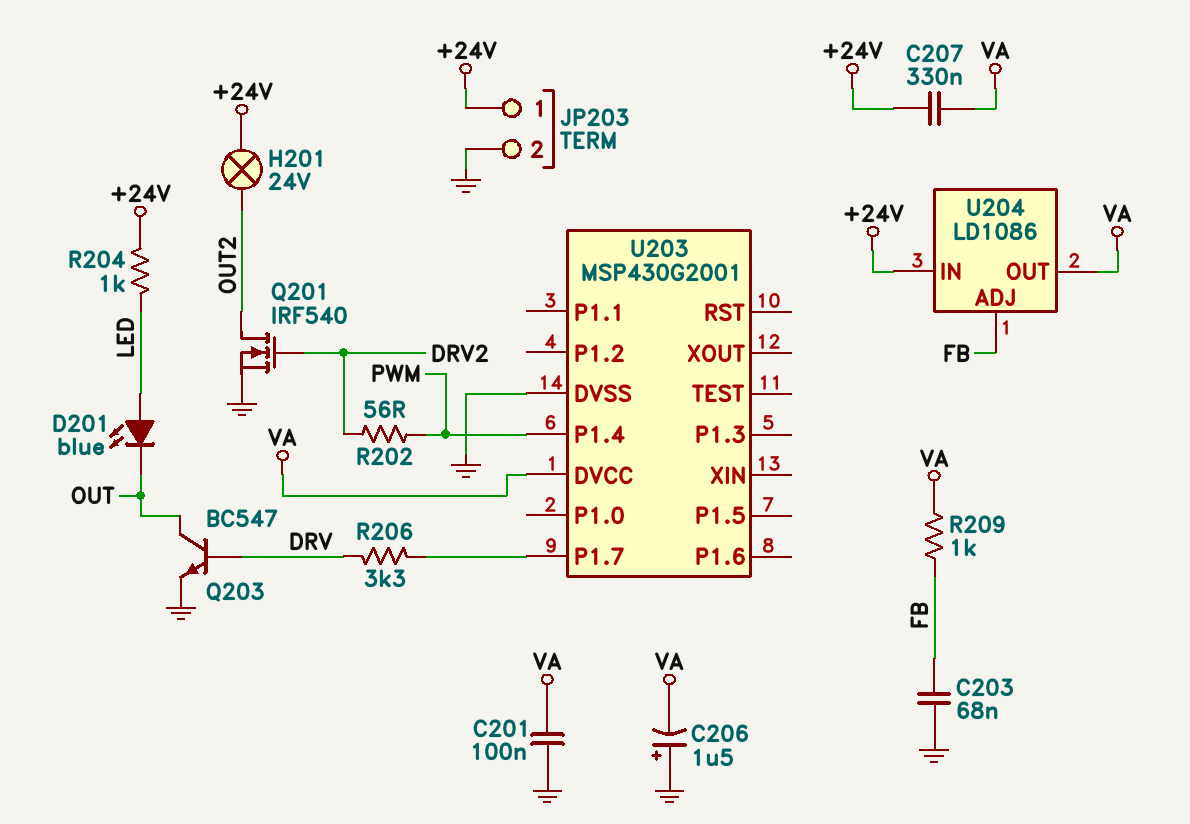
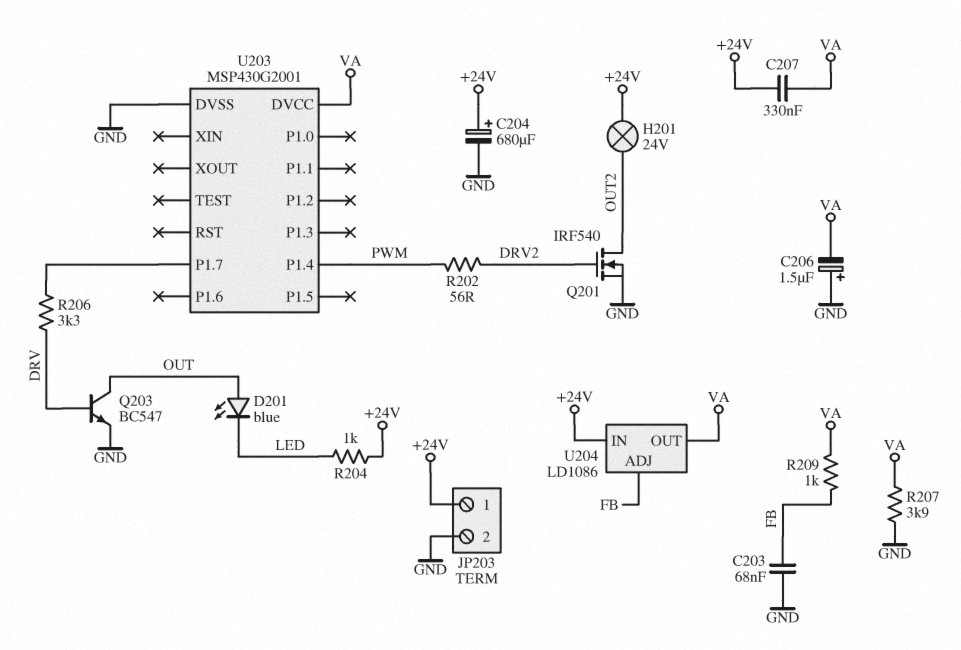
C201: 100nF (GND, VA) -> none
C204: none -> 680uF (plus +24V, minus GND)
D201: LED blue (A LED, K OUT) -> LED blue (A OUT, K LED)
R207: none -> 3.9k (GND, VA)

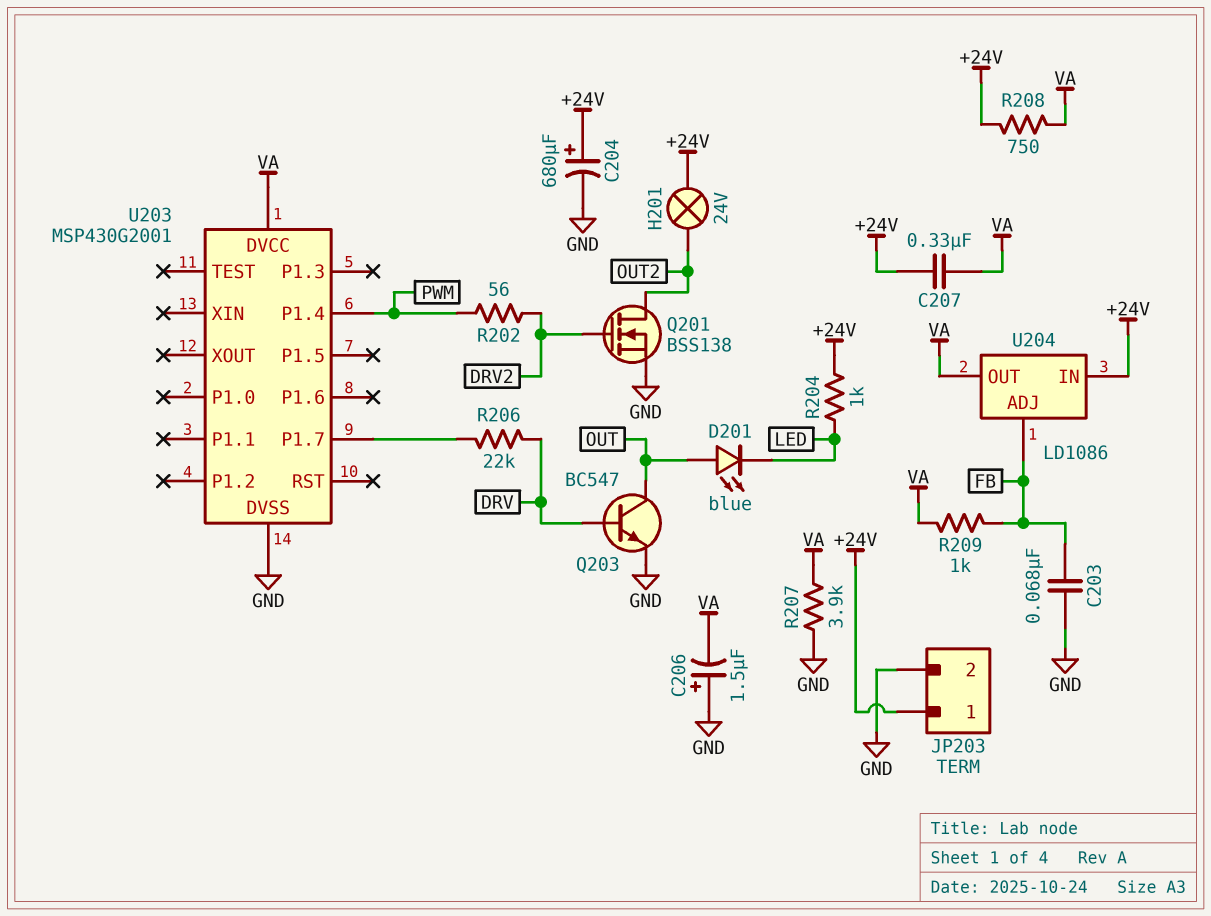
Q201: NMOS IRF540 (G DRV2, D OUT2, S GND) -> NMOS BSS138 (G DRV2, D OUT2, S GND)
R206: 3.3k (DRV, U203/P1.7) -> 22k (DRV, U203/P1.7)
R208: none -> 750 (+24V, VA)

